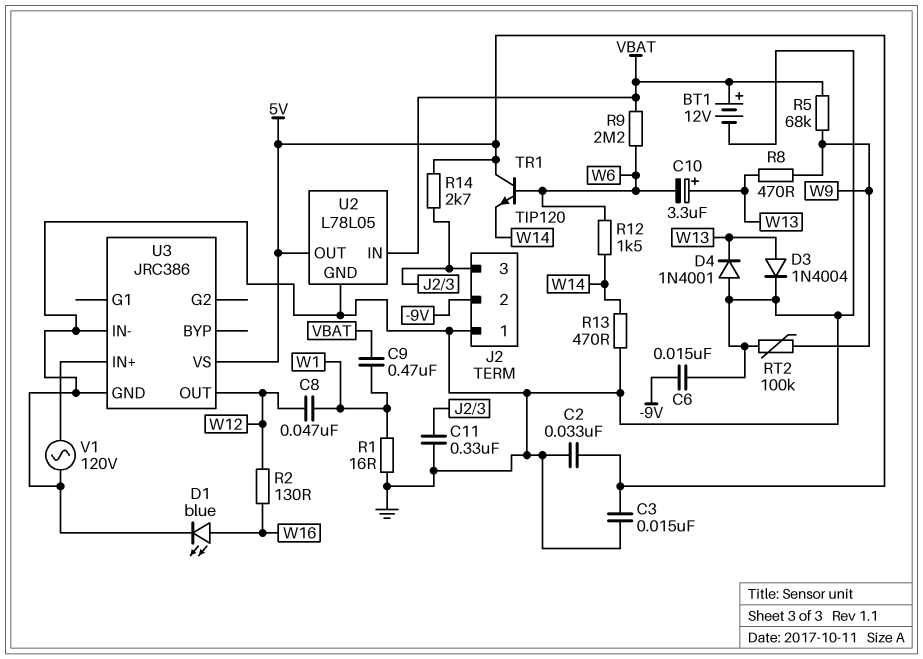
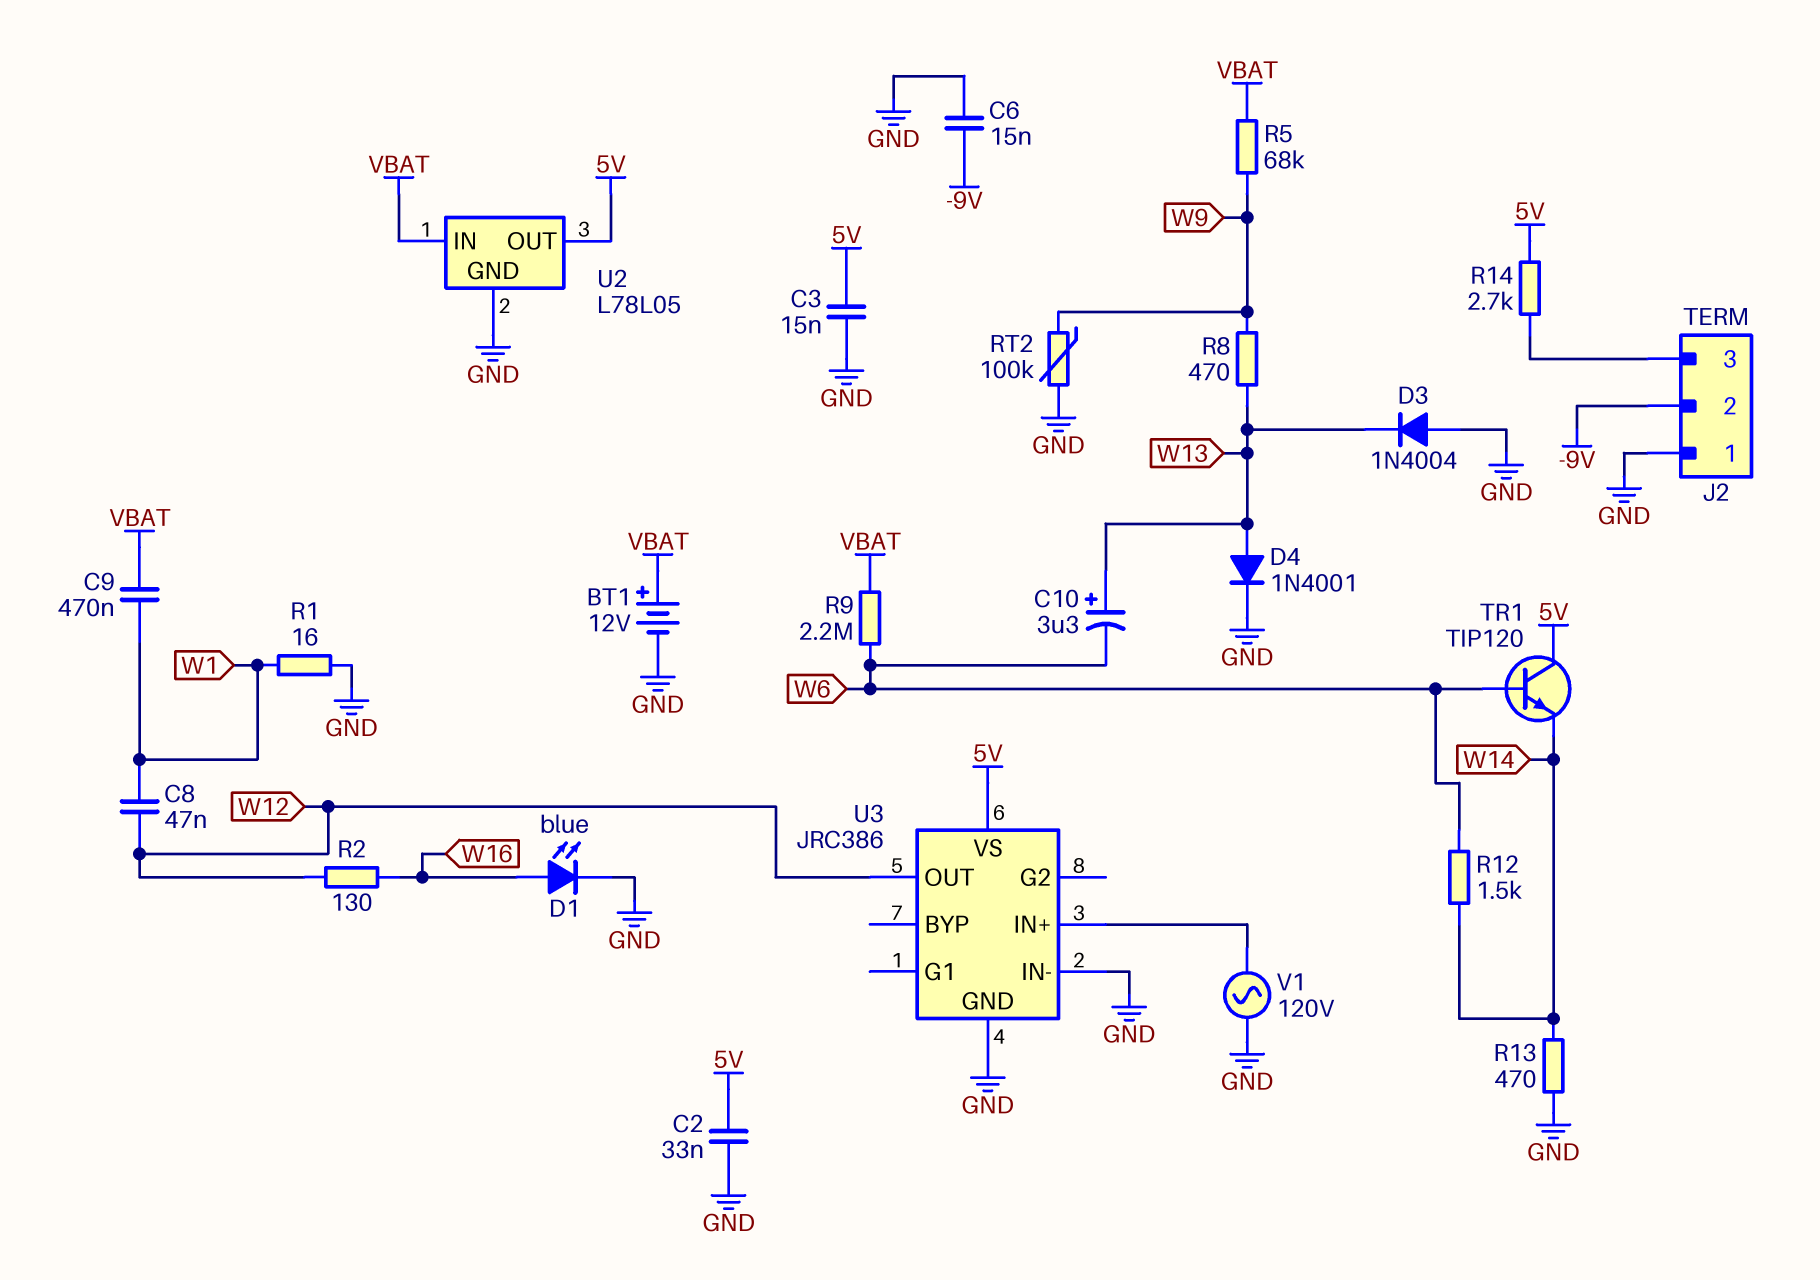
C11: 330nF (GND, J2/3) -> none
D3: diode 1N4004 (A W13, K GND) -> diode 1N4004 (A GND, K W13)
D4: diode 1N4001 (A GND, K W13) -> diode 1N4001 (A W13, K GND)

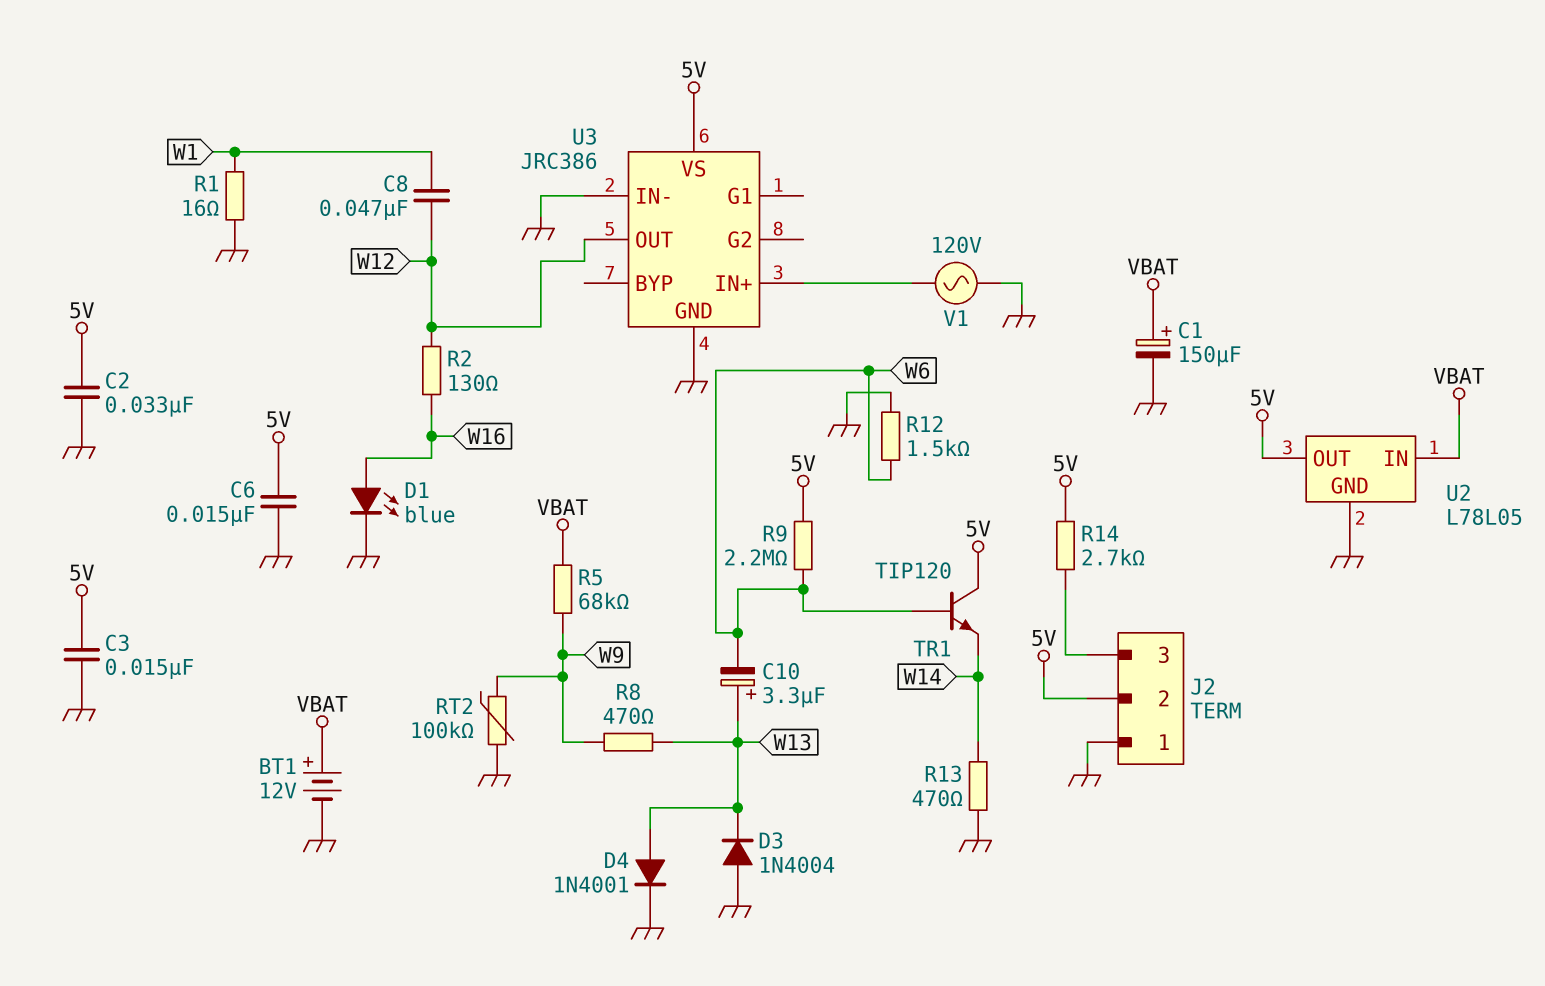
C1: none -> 150uF (plus VBAT, minus GND)
C6: 15nF (-9V, GND) -> 15nF (5V, GND)
C9: 470nF (VBAT, W1) -> none
J2 pin 2: -9V -> 5V
R9: 2.2M (VBAT, W6) -> 2.2M (5V, W6)
R12: 1.5k (W6, W14) -> 1.5k (GND, W6)

